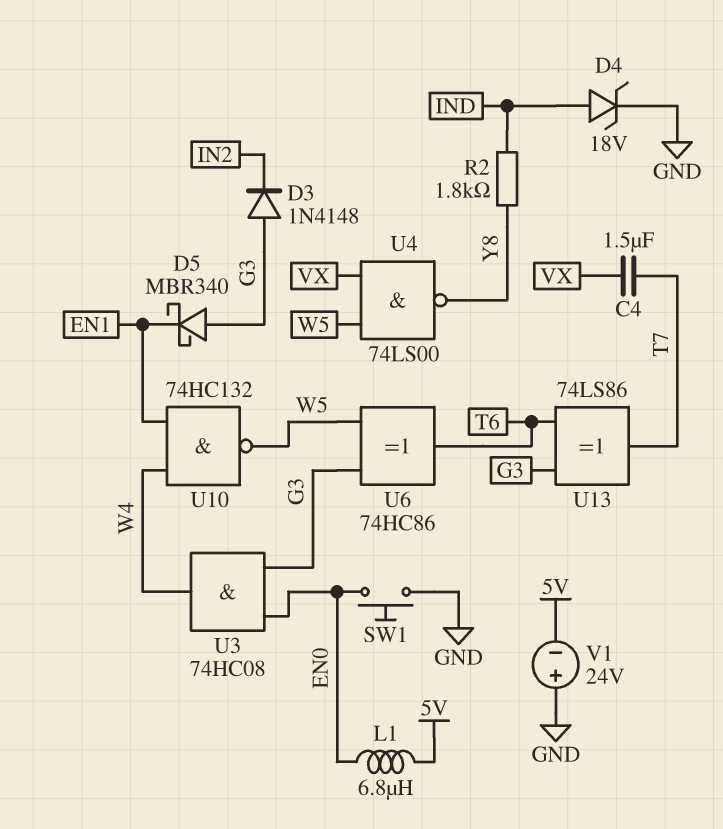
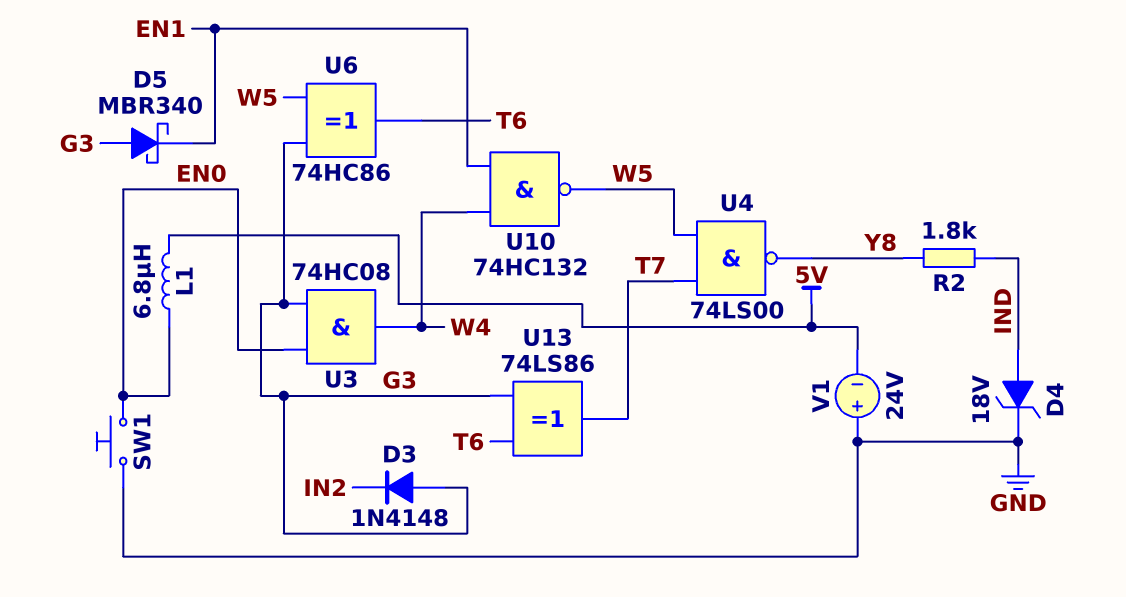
C4: 1.5uF (T7, VX) -> none
U4: NAND 74LS00 (in VX, in W5, out Y8) -> NAND 74LS00 (in T7, in W5, out Y8)

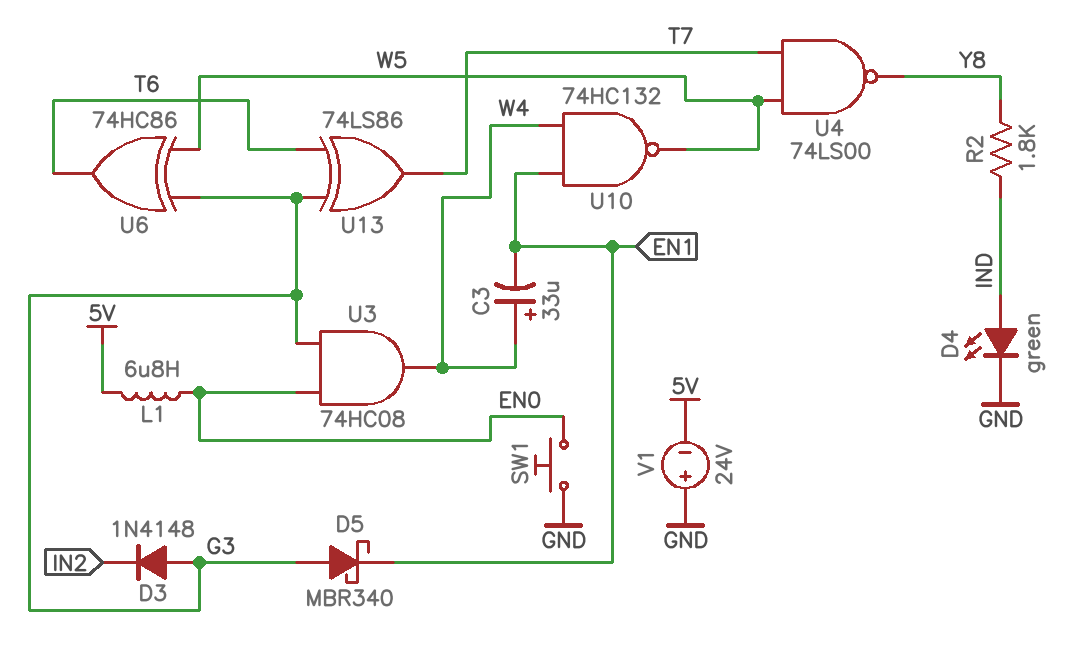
C3: none -> 33uF (plus W4, minus EN1)
D4: zener 18V (A IND, K GND) -> LED green (A IND, K GND)

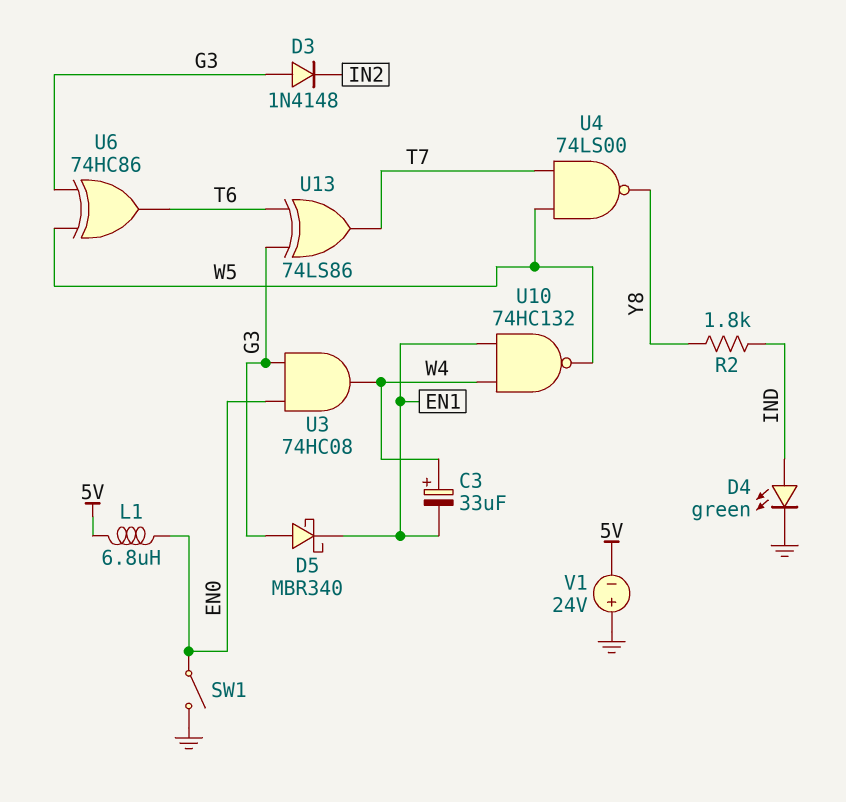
SW1: button (EN0, GND) -> switch (EN0, GND)

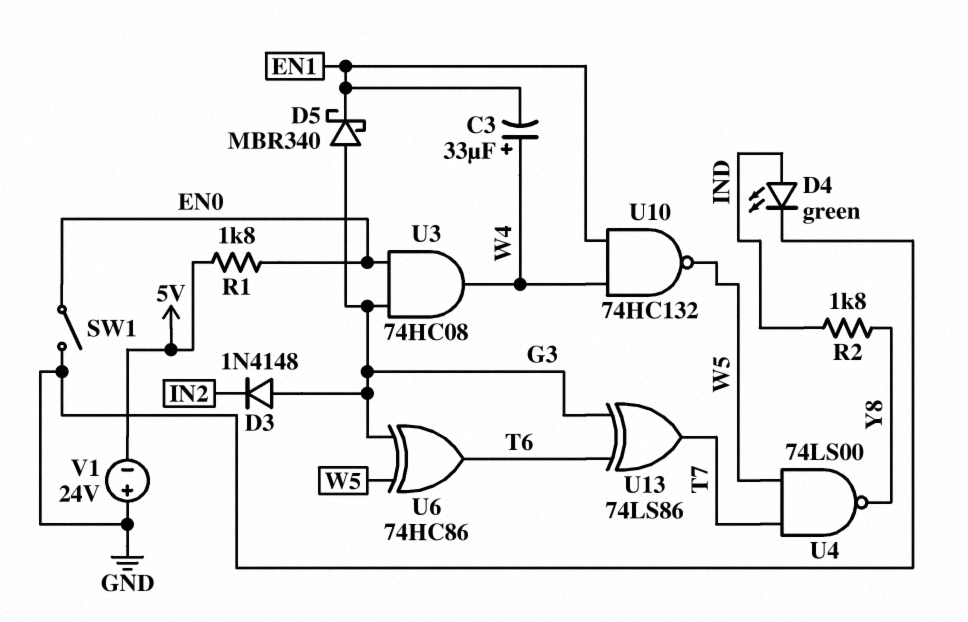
L1: 6.8uH (5V, EN0) -> none
R1: none -> 1.8k (5V, EN0)

